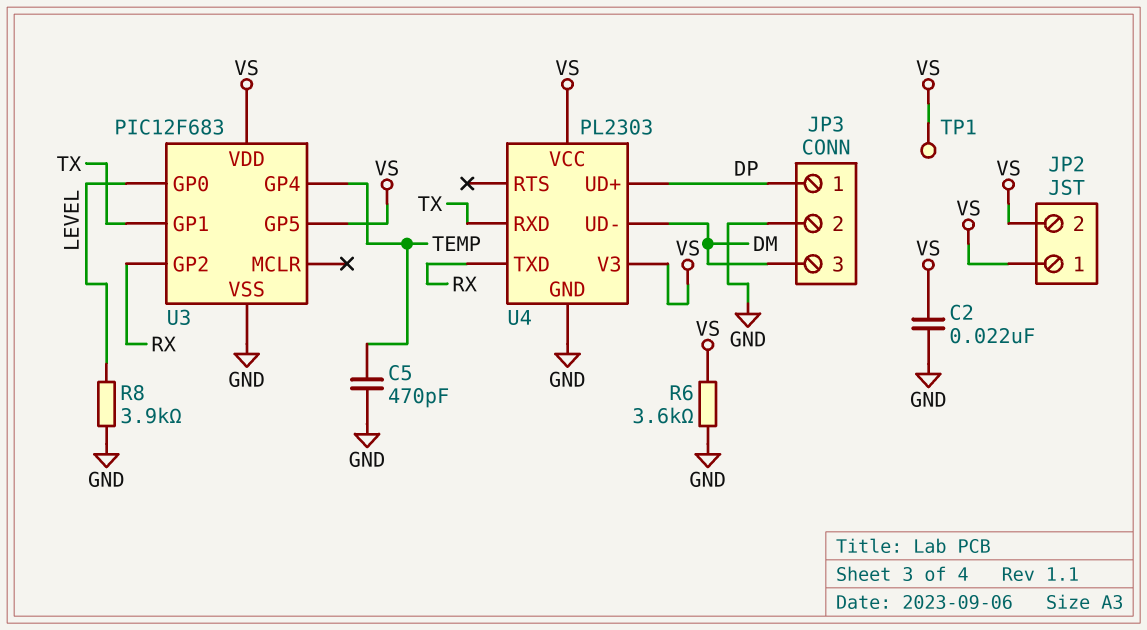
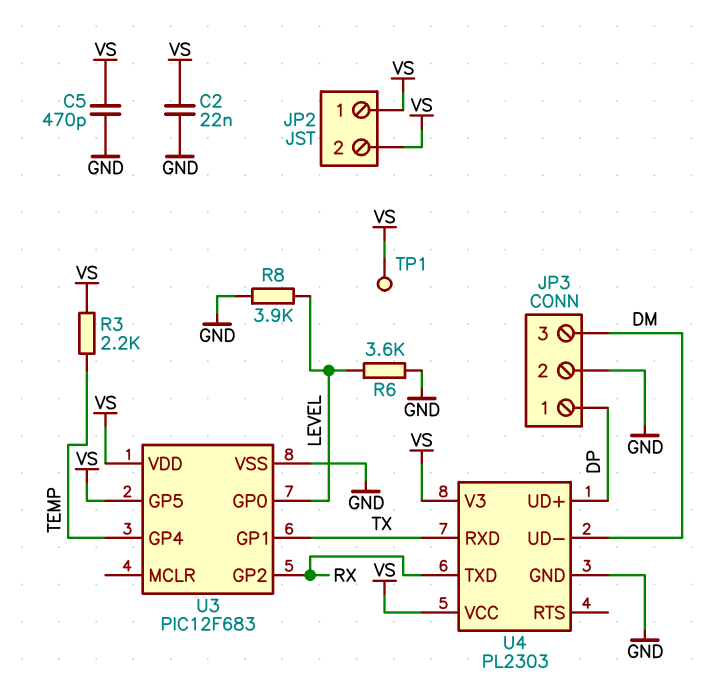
C5: 470pF (GND, TEMP) -> 470pF (GND, VS)
R3: none -> 2.2k (TEMP, VS)
R6: 3.6k (GND, VS) -> 3.6k (GND, LEVEL)

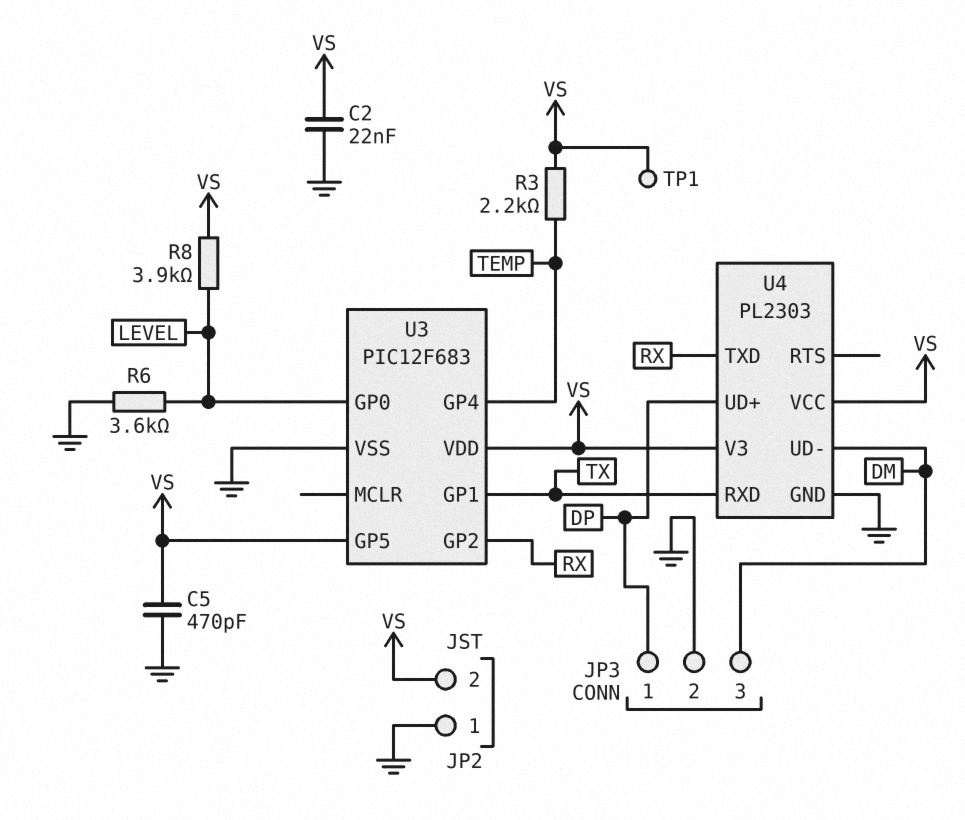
JP2 pin 1: VS -> GND
R8: 3.9k (GND, LEVEL) -> 3.9k (LEVEL, VS)

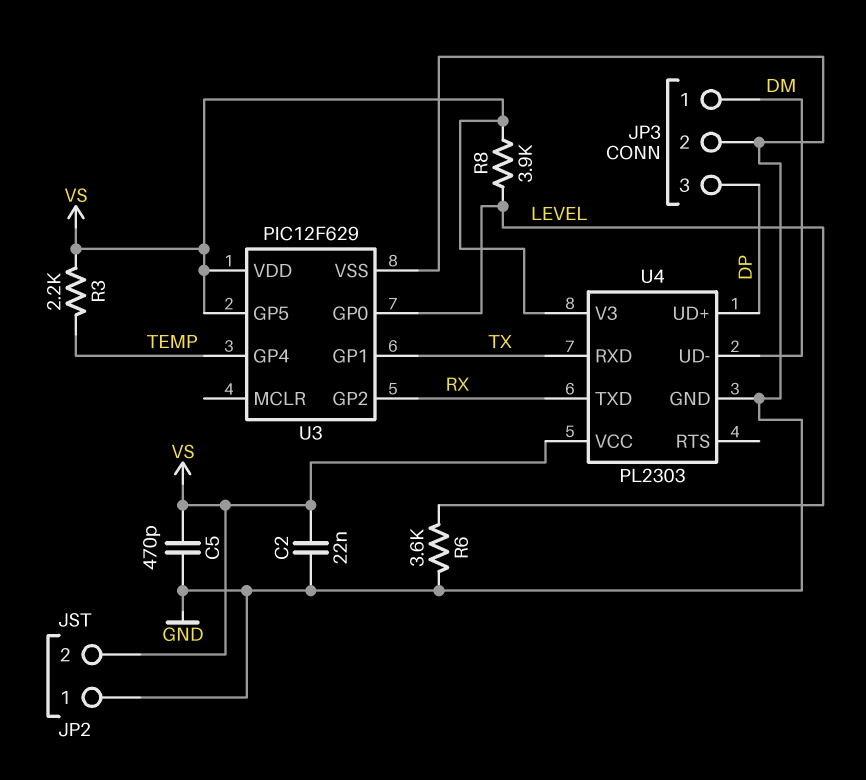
JP3 pin 1: DP -> DM
JP3 pin 3: DM -> DP
TP1: test point (VS) -> none
U3: PIC12F683 -> PIC12F629

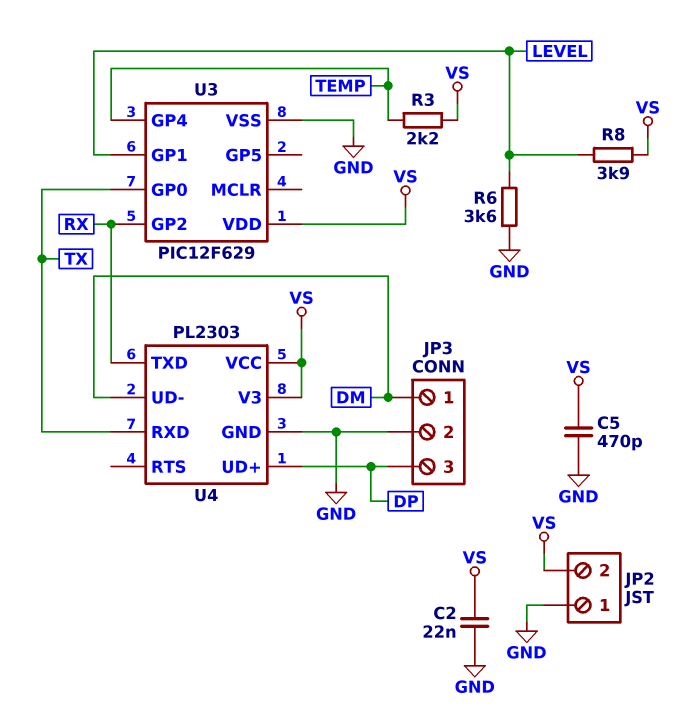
U3 pin GP0: LEVEL -> TX
U3 pin GP1: TX -> LEVEL
U3 pin GP5: VS -> none

